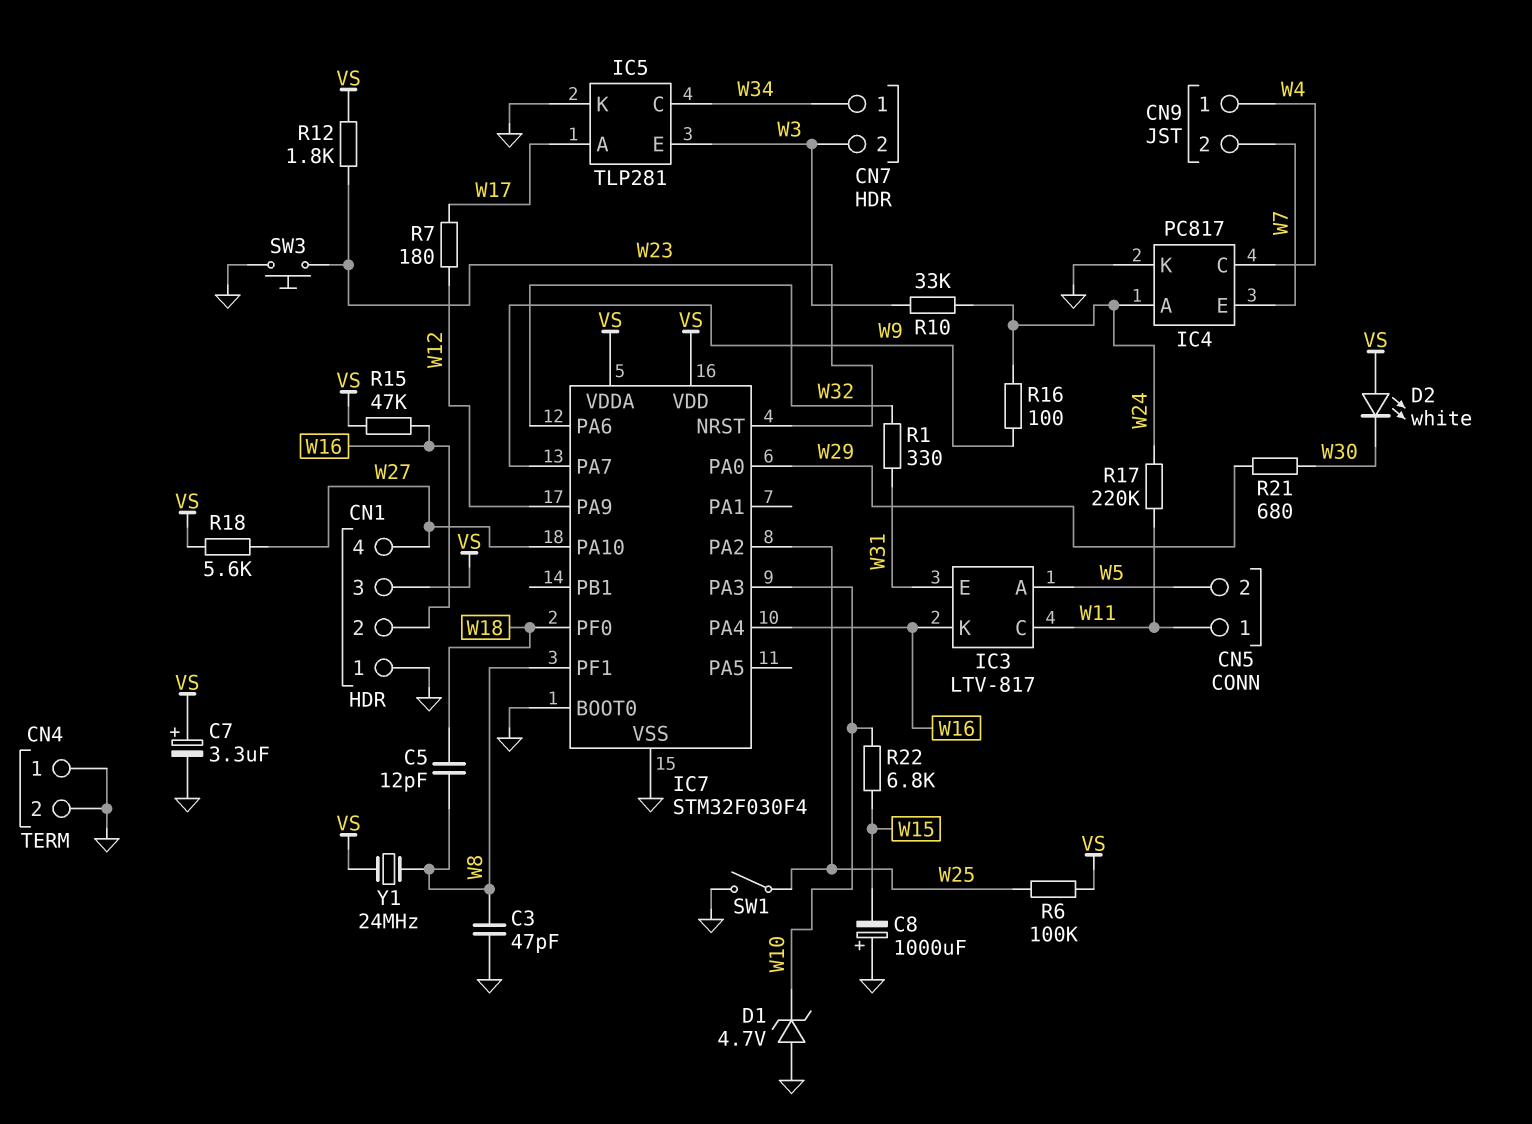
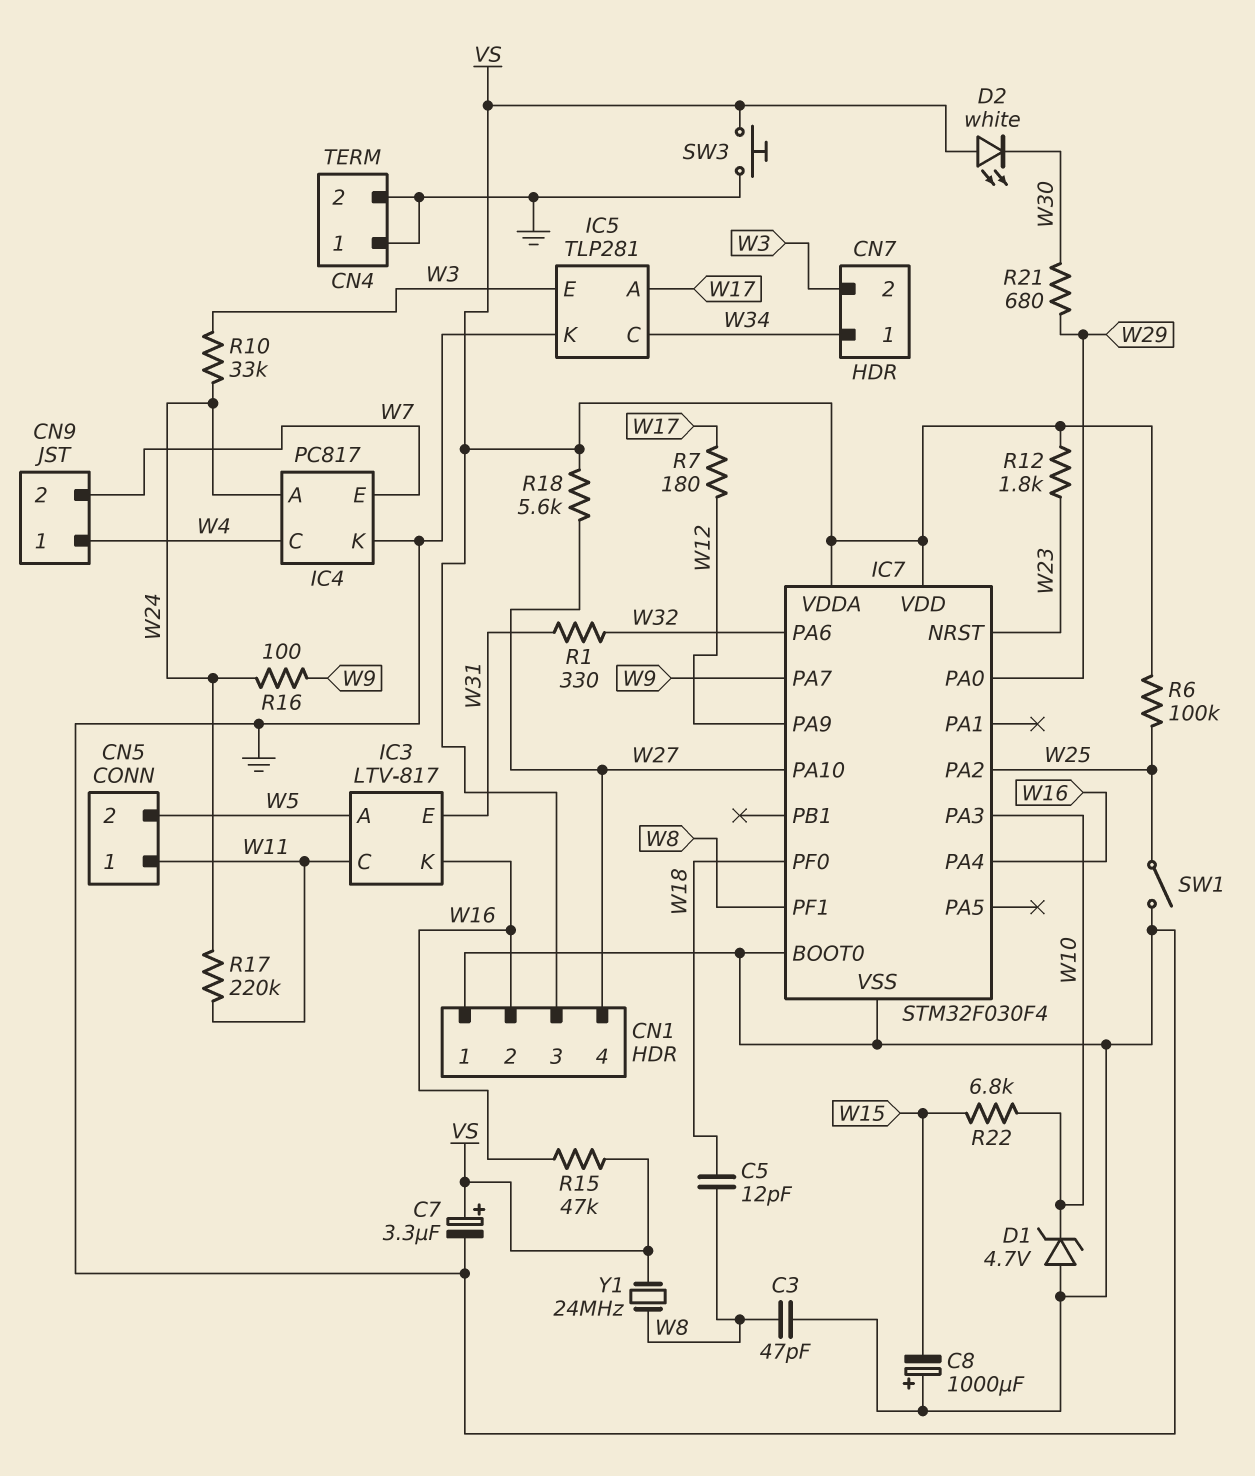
SW3: button (GND, W23) -> button (GND, VS)

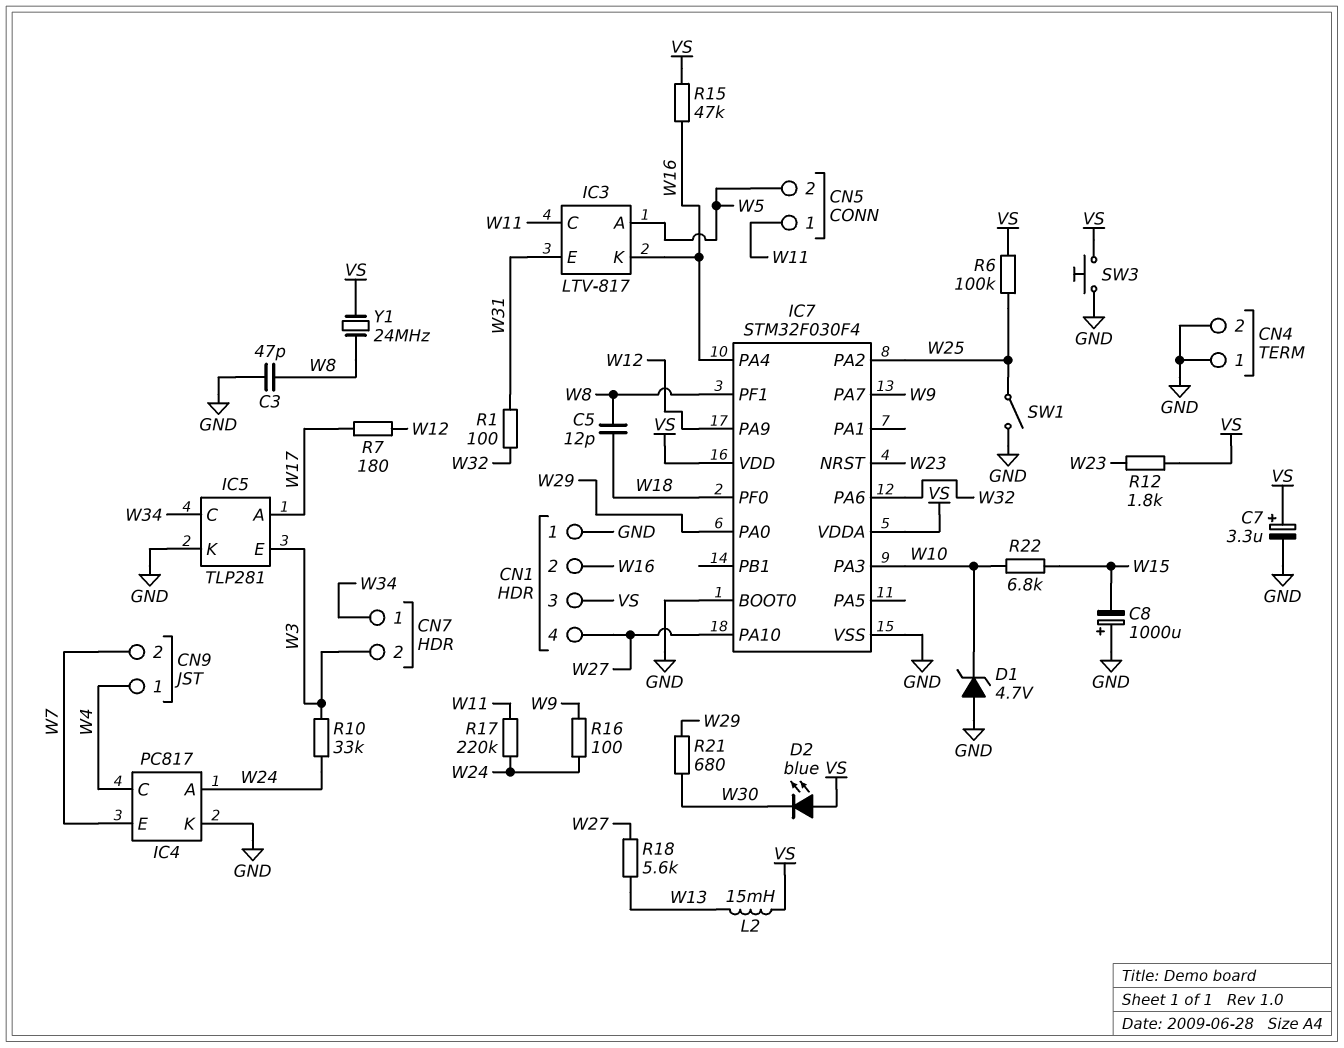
D2: LED white (A VS, K W30) -> LED blue (A VS, K W30)
L2: none -> 15mH (VS, W13)
R1: 330 (W31, W32) -> 100 (W31, W32)
R18: 5.6k (VS, W27) -> 5.6k (W13, W27)

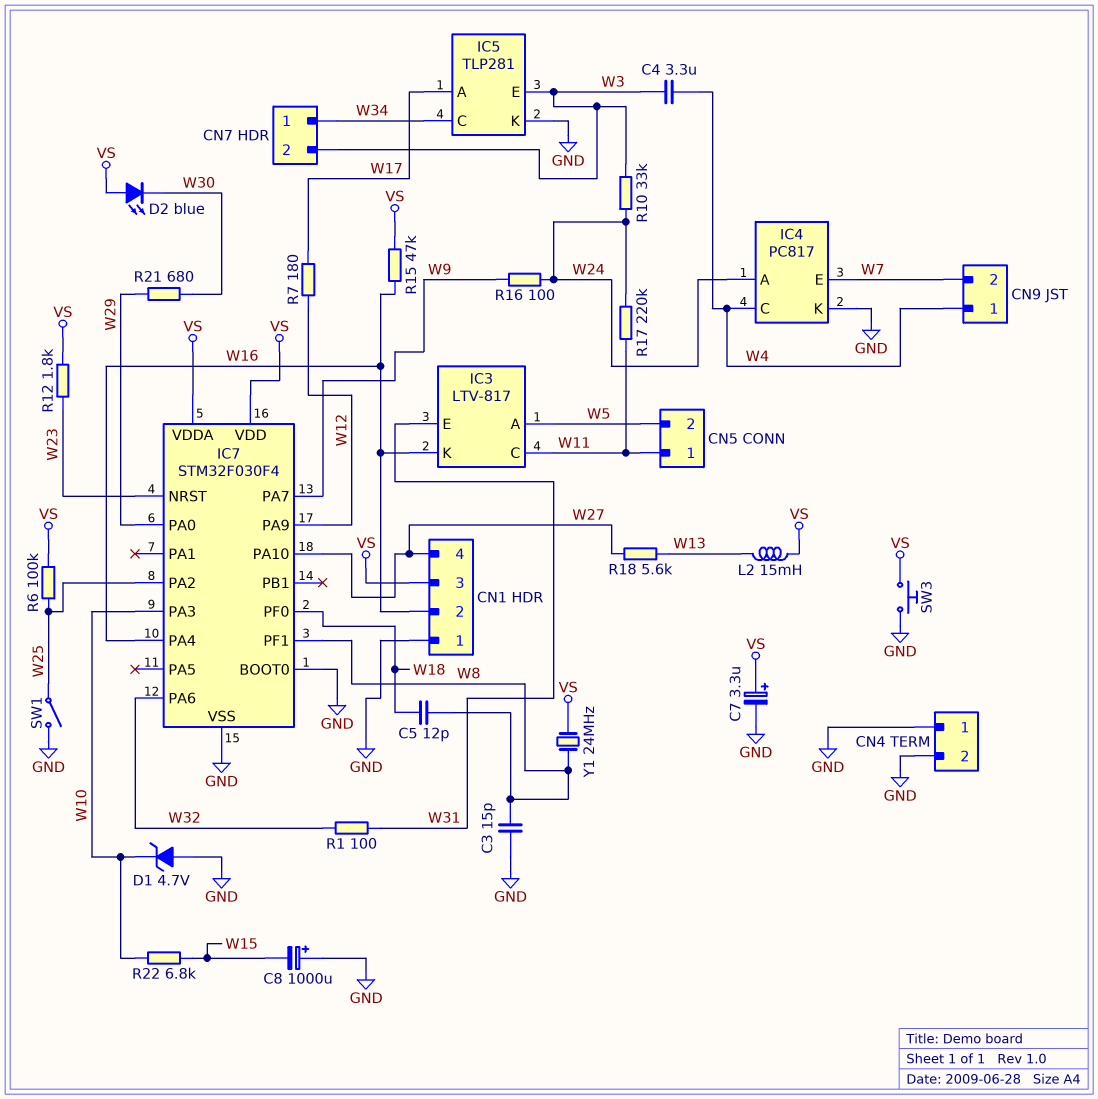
C3: 47pF (GND, W8) -> 15pF (GND, W8)
C4: none -> 3.3uF (W3, W4)

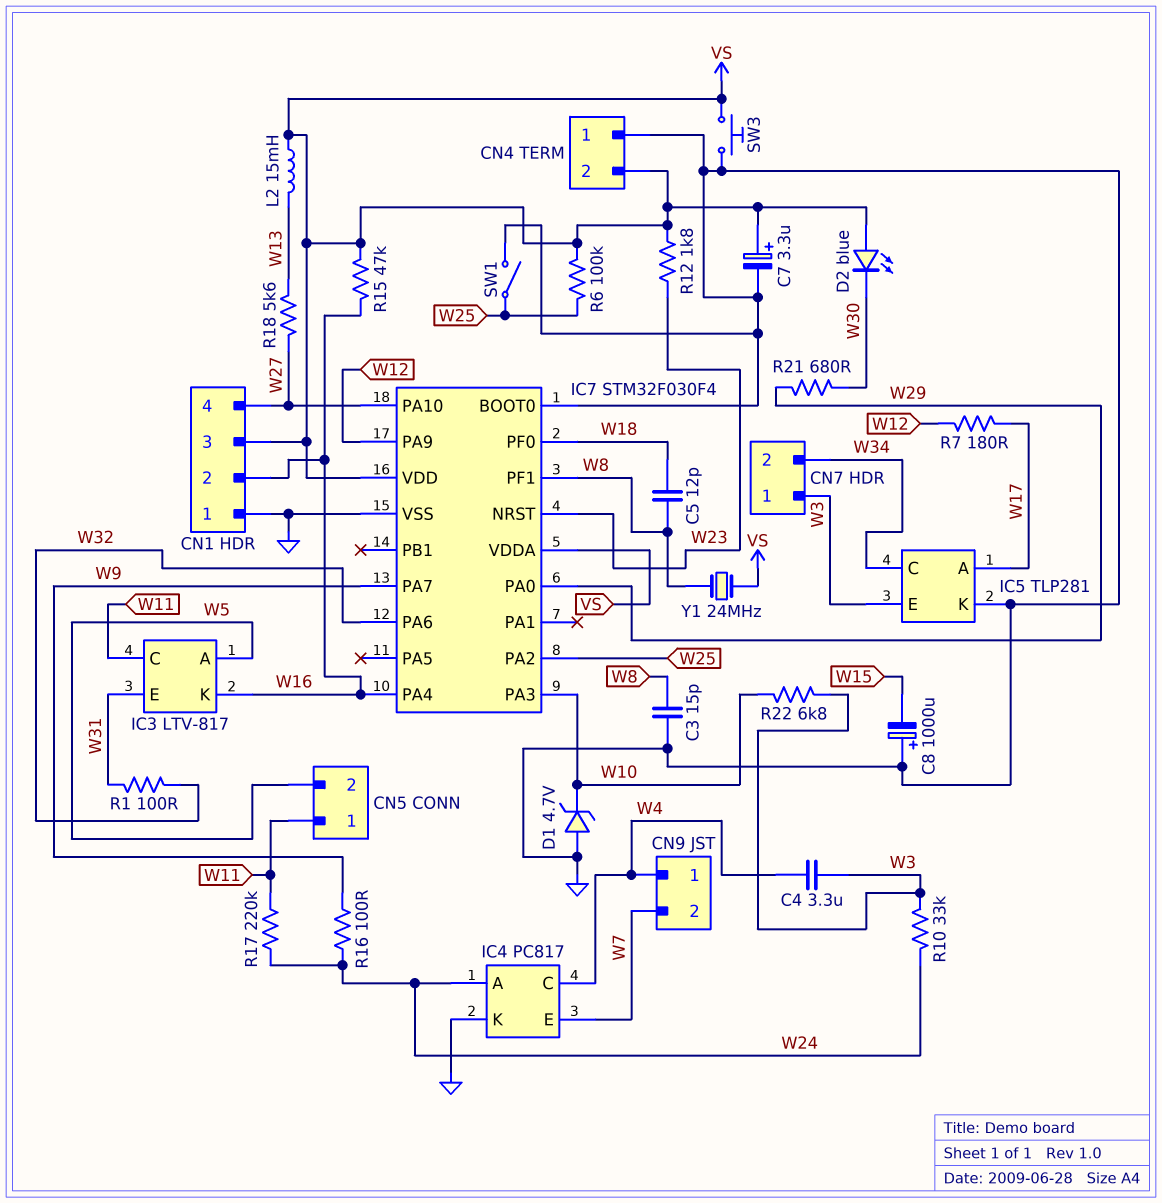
CN4 pin 2: GND -> VS
CN7 pin 1: W34 -> W3
CN7 pin 2: W3 -> W34
R22: 6.8k (W10, W15) -> 6.8k (W3, W10)

